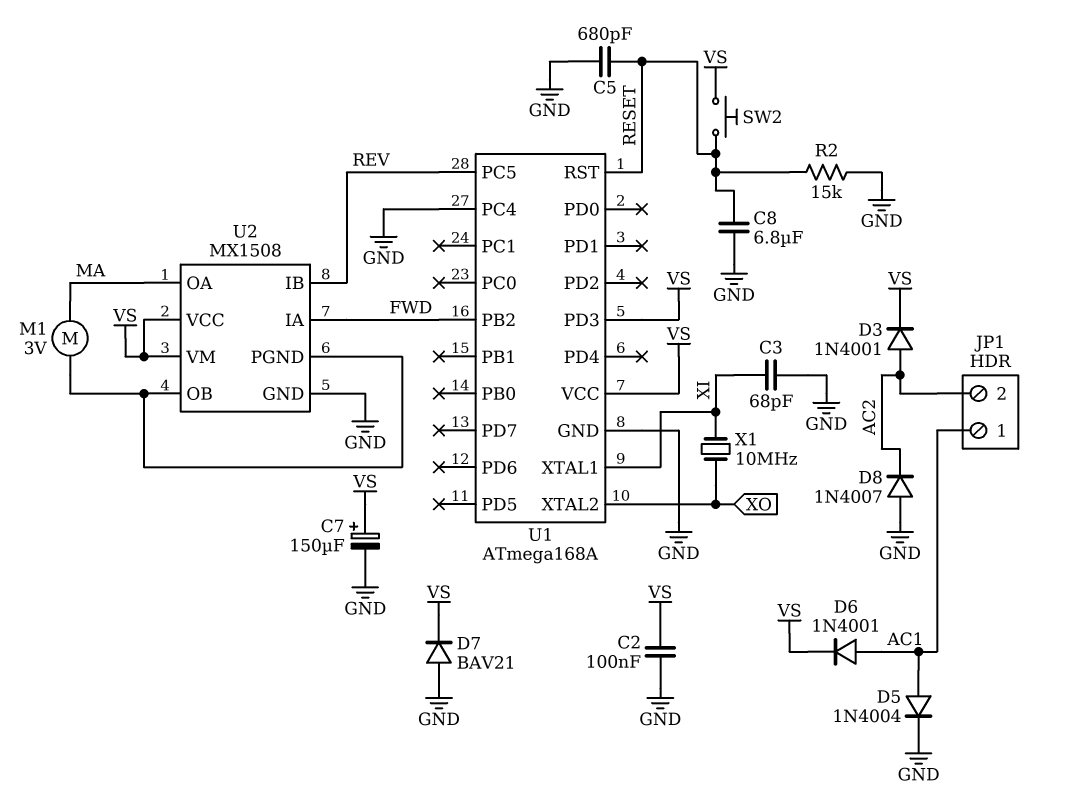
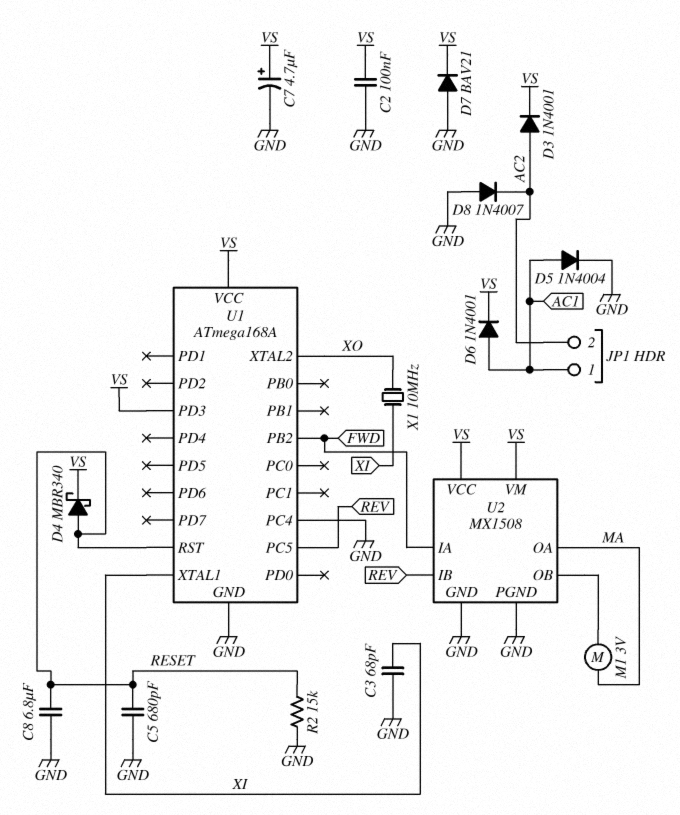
C7: 150uF (plus VS, minus GND) -> 4.7uF (plus VS, minus GND)
D4: none -> schottky MBR340 (A RESET, K VS)
SW2: button (RESET, VS) -> none
U2 pin PGND: U2/OB -> GND

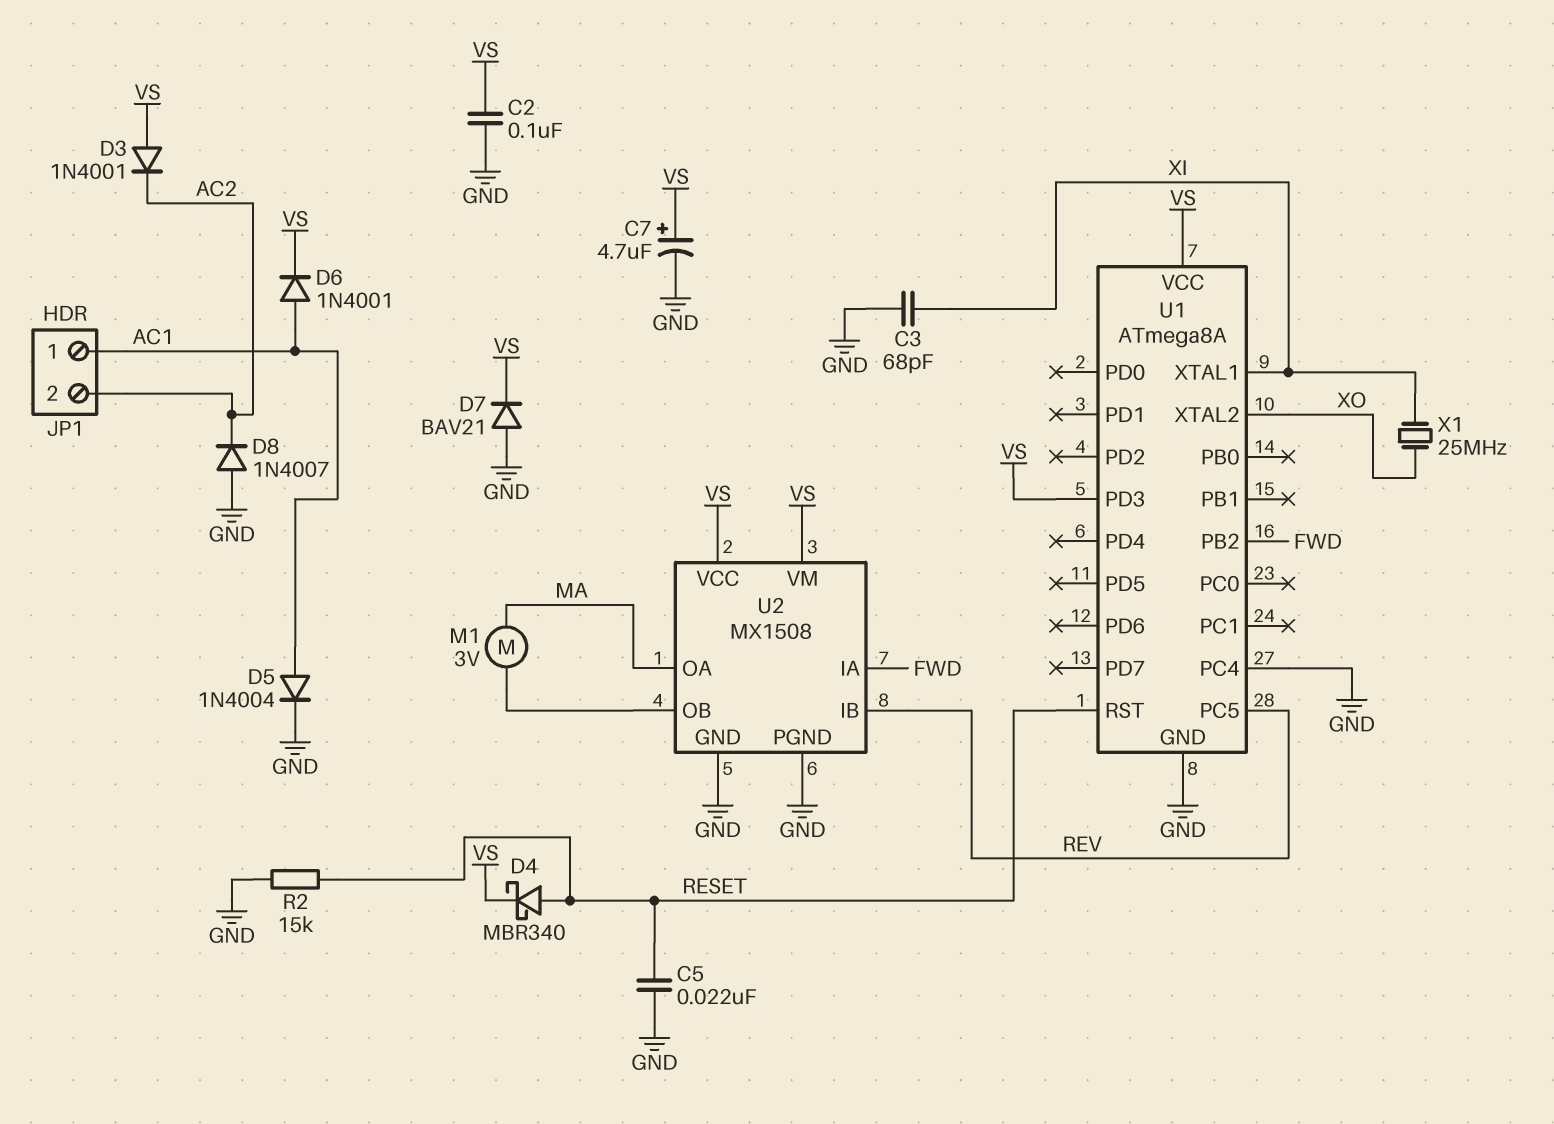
C5: 680pF (GND, RESET) -> 22nF (GND, RESET)
C8: 6.8uF (GND, RESET) -> none
D3: diode 1N4001 (A AC2, K VS) -> diode 1N4001 (A VS, K AC2)
U1: ATmega168A -> ATmega8A
X1: 10MHz (XI, XO) -> 25MHz (XI, XO)

